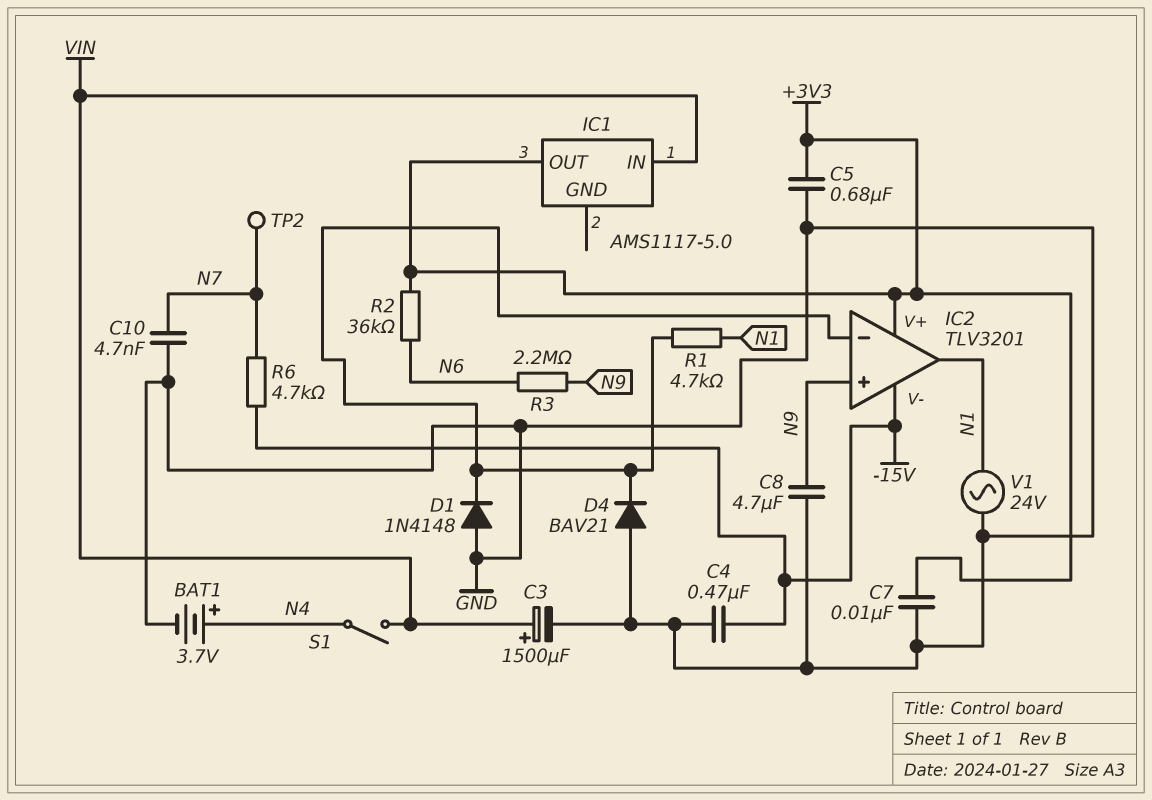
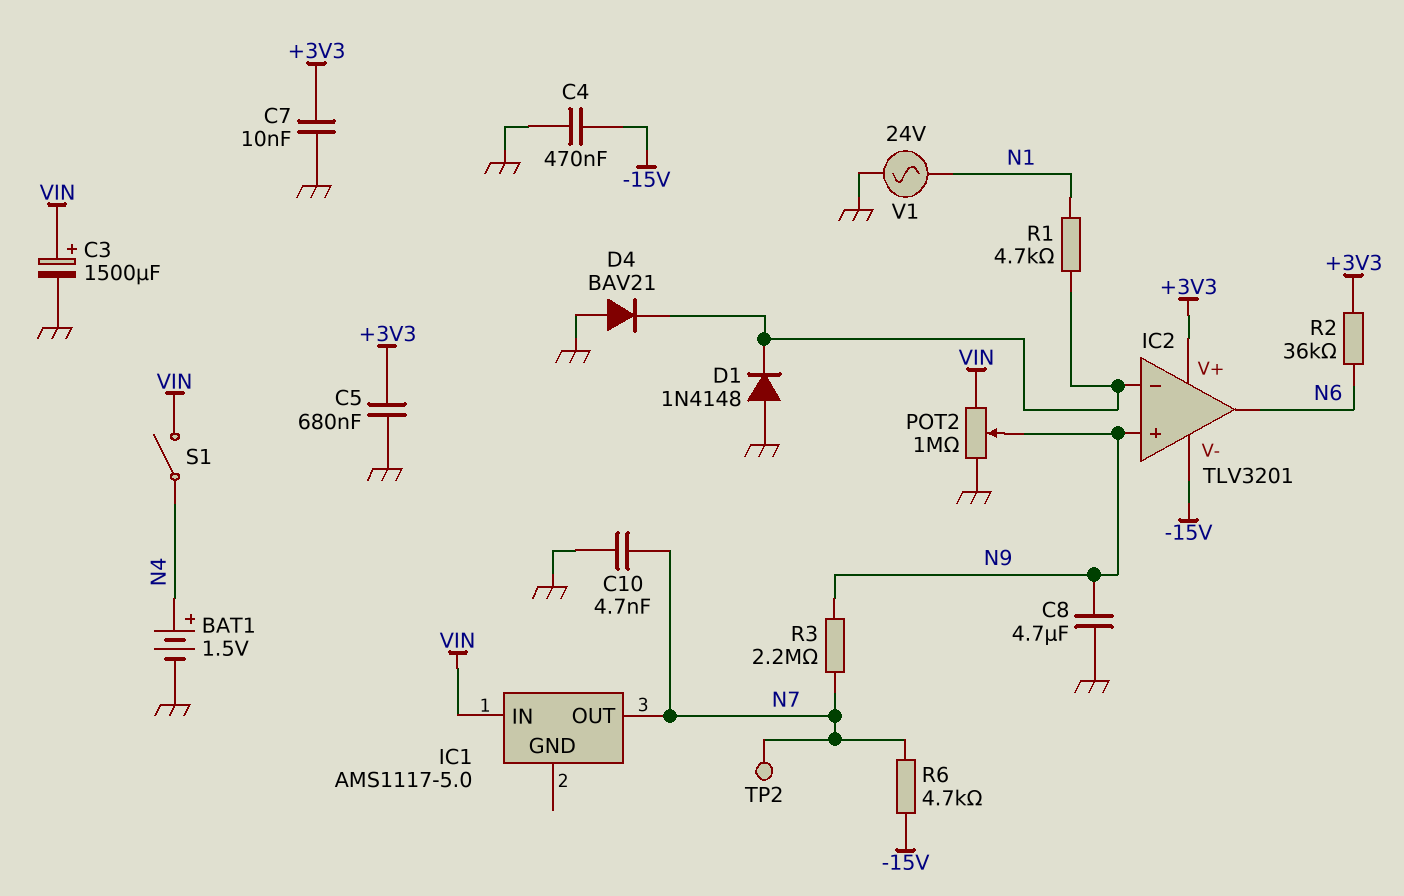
BAT1: 3.7V (plus N4, minus GND) -> 1.5V (plus N4, minus GND)
IC1 pin OUT: +3V3 -> N7
IC2 pin out: N1 -> N6
POT2: none -> 1M (GND, VIN, wiper N9)
R3: 2.2M (N6, N9) -> 2.2M (N7, N9)

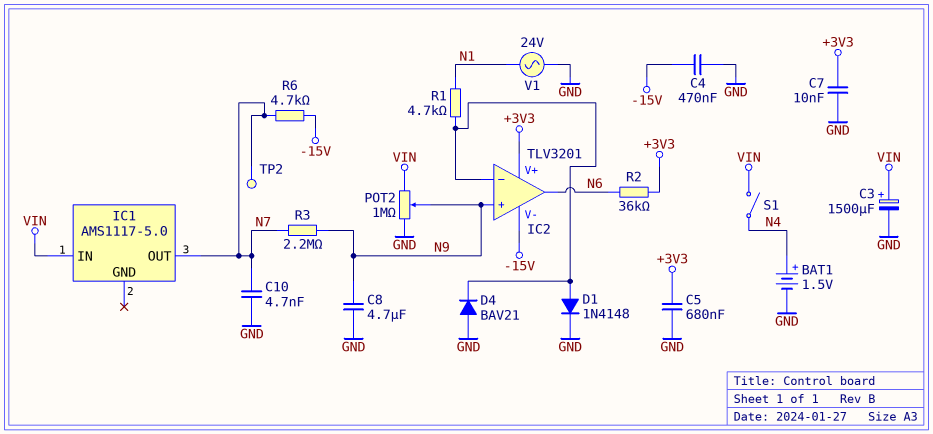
D1: diode 1N4148 (A GND, K IC2/in-) -> diode 1N4148 (A IC2/in-, K GND)

